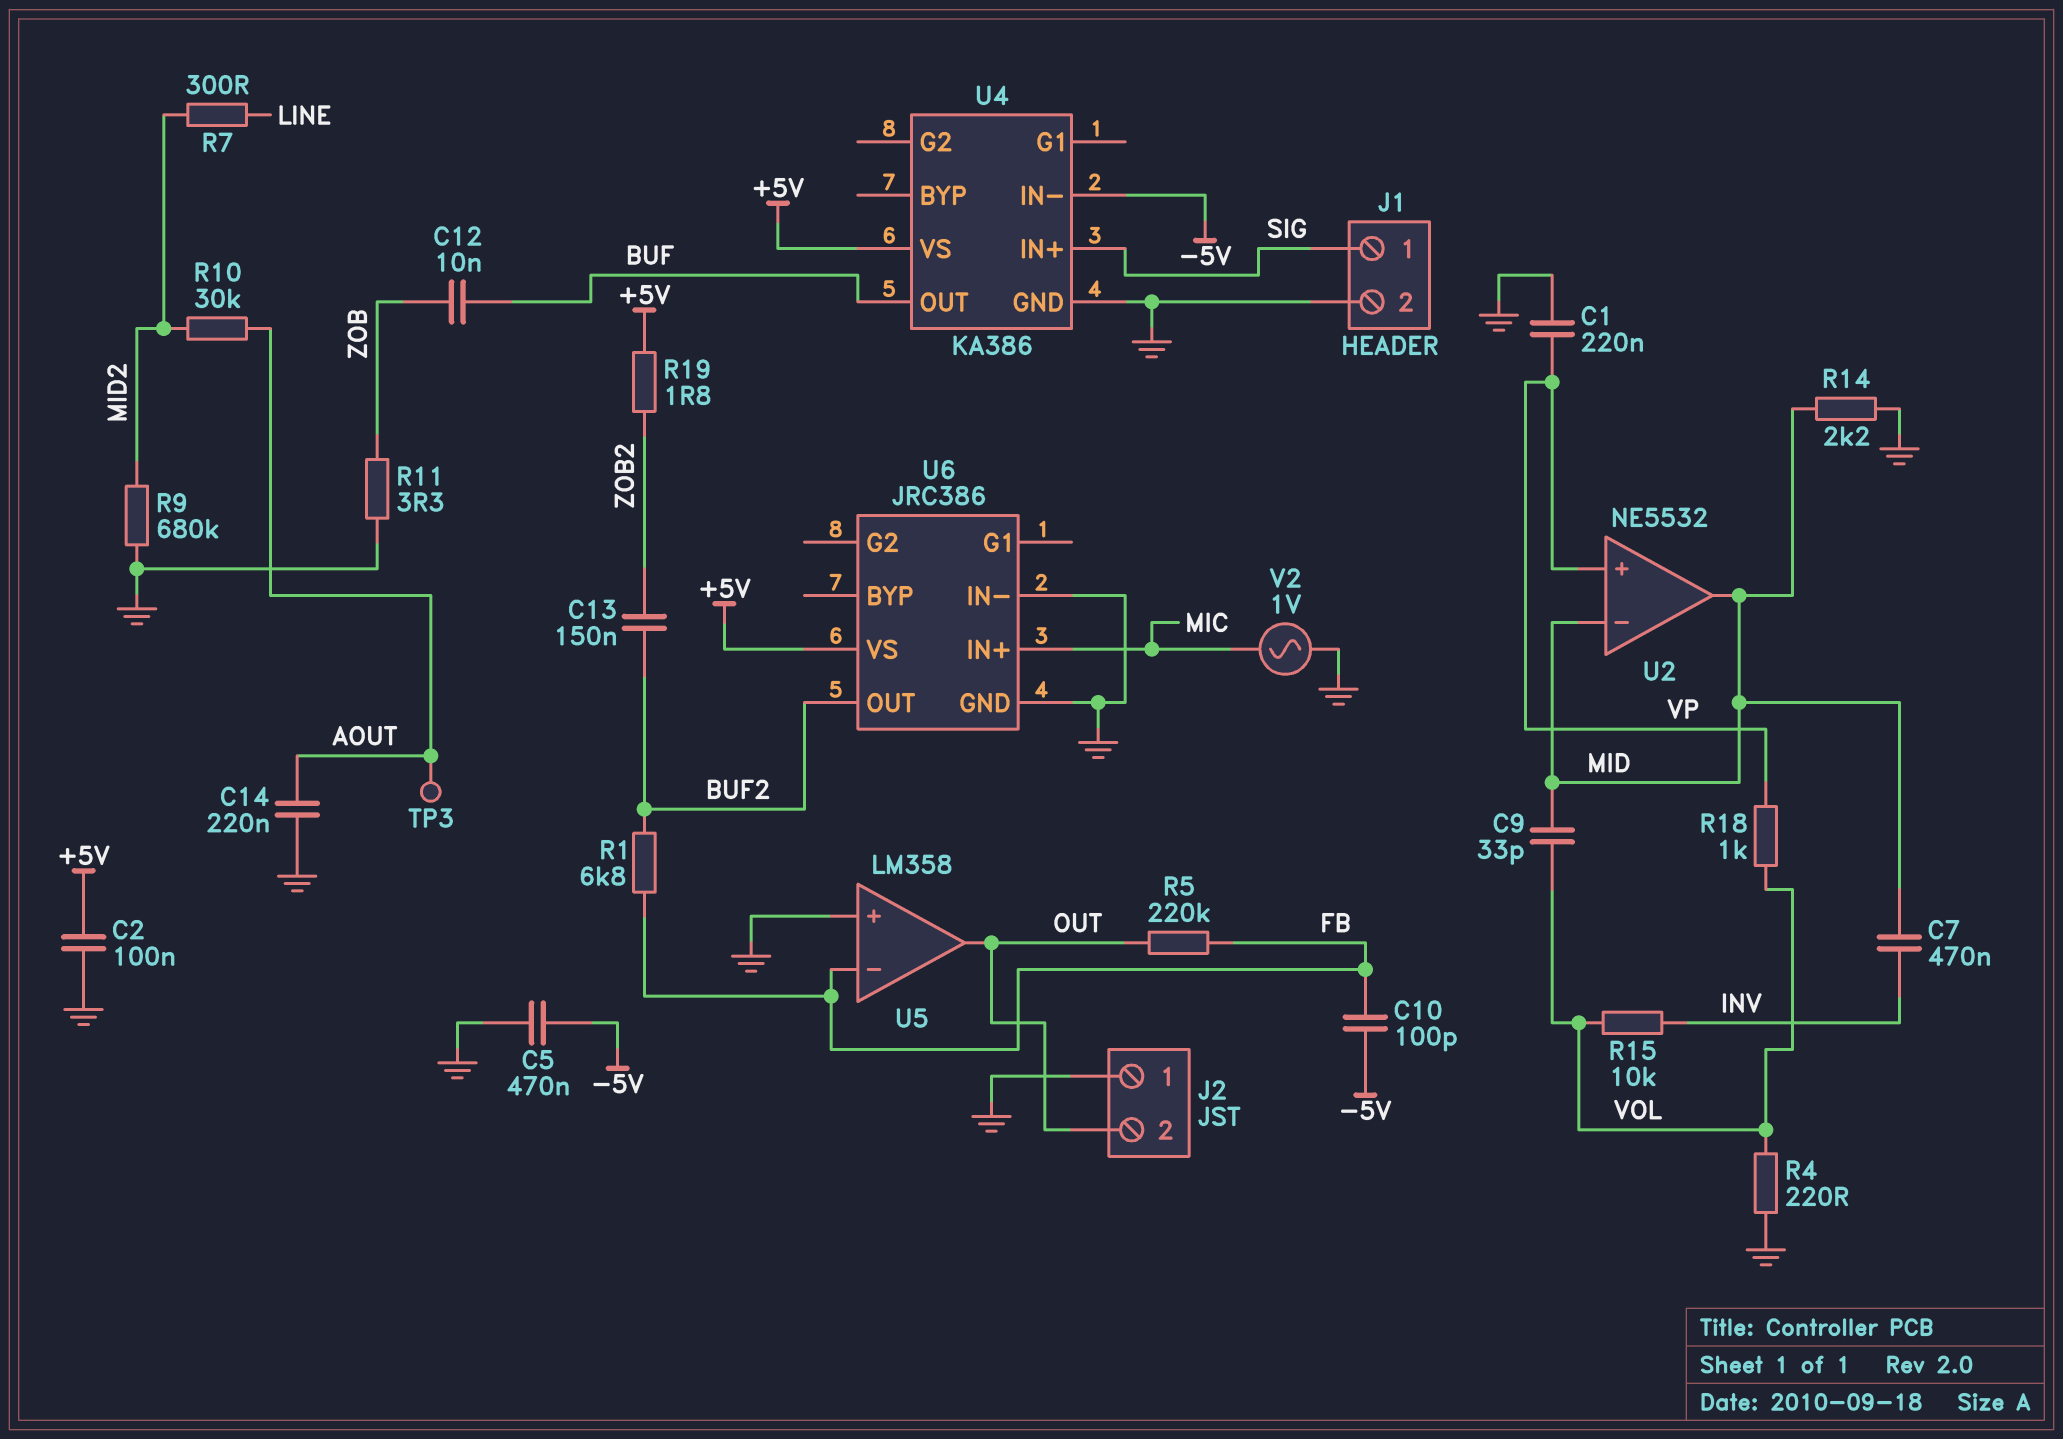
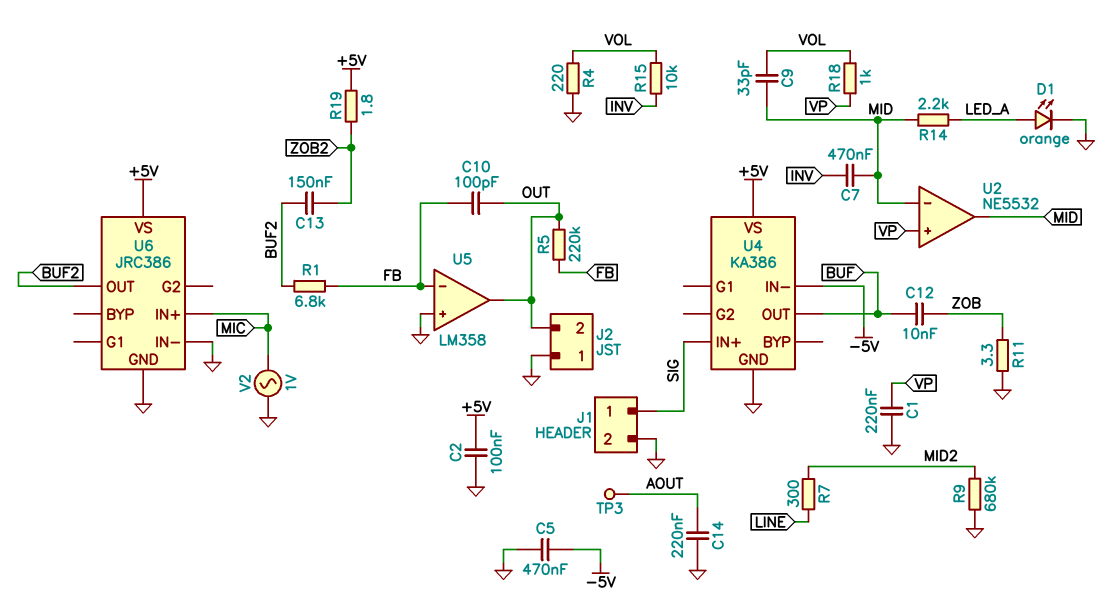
C10: 100pF (-5V, FB) -> 100pF (FB, OUT)
D1: none -> LED orange (A LED_A, K GND)
R10: 30k (AOUT, MID2) -> none
R14: 2.2k (GND, MID) -> 2.2k (LED_A, MID)

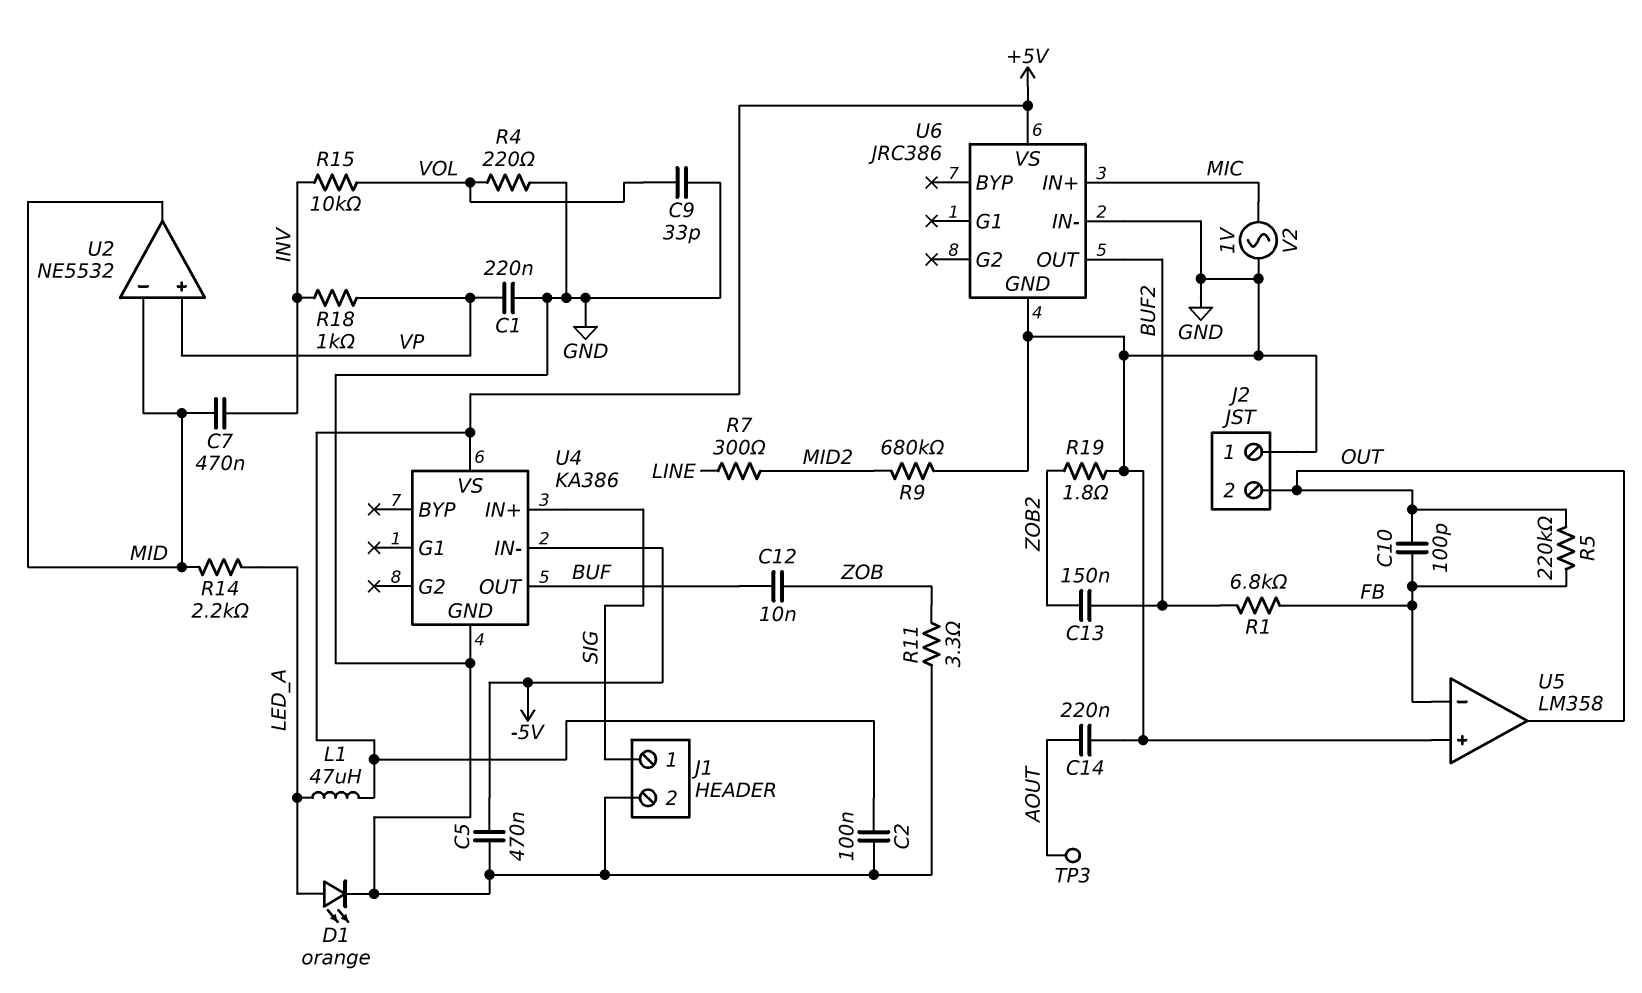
C9: 33pF (MID, VOL) -> 33pF (GND, VOL)
L1: none -> 47uH (+5V, LED_A)
R18: 1k (VOL, VP) -> 1k (INV, VP)
R19: 1.8 (+5V, ZOB2) -> 1.8 (GND, ZOB2)

